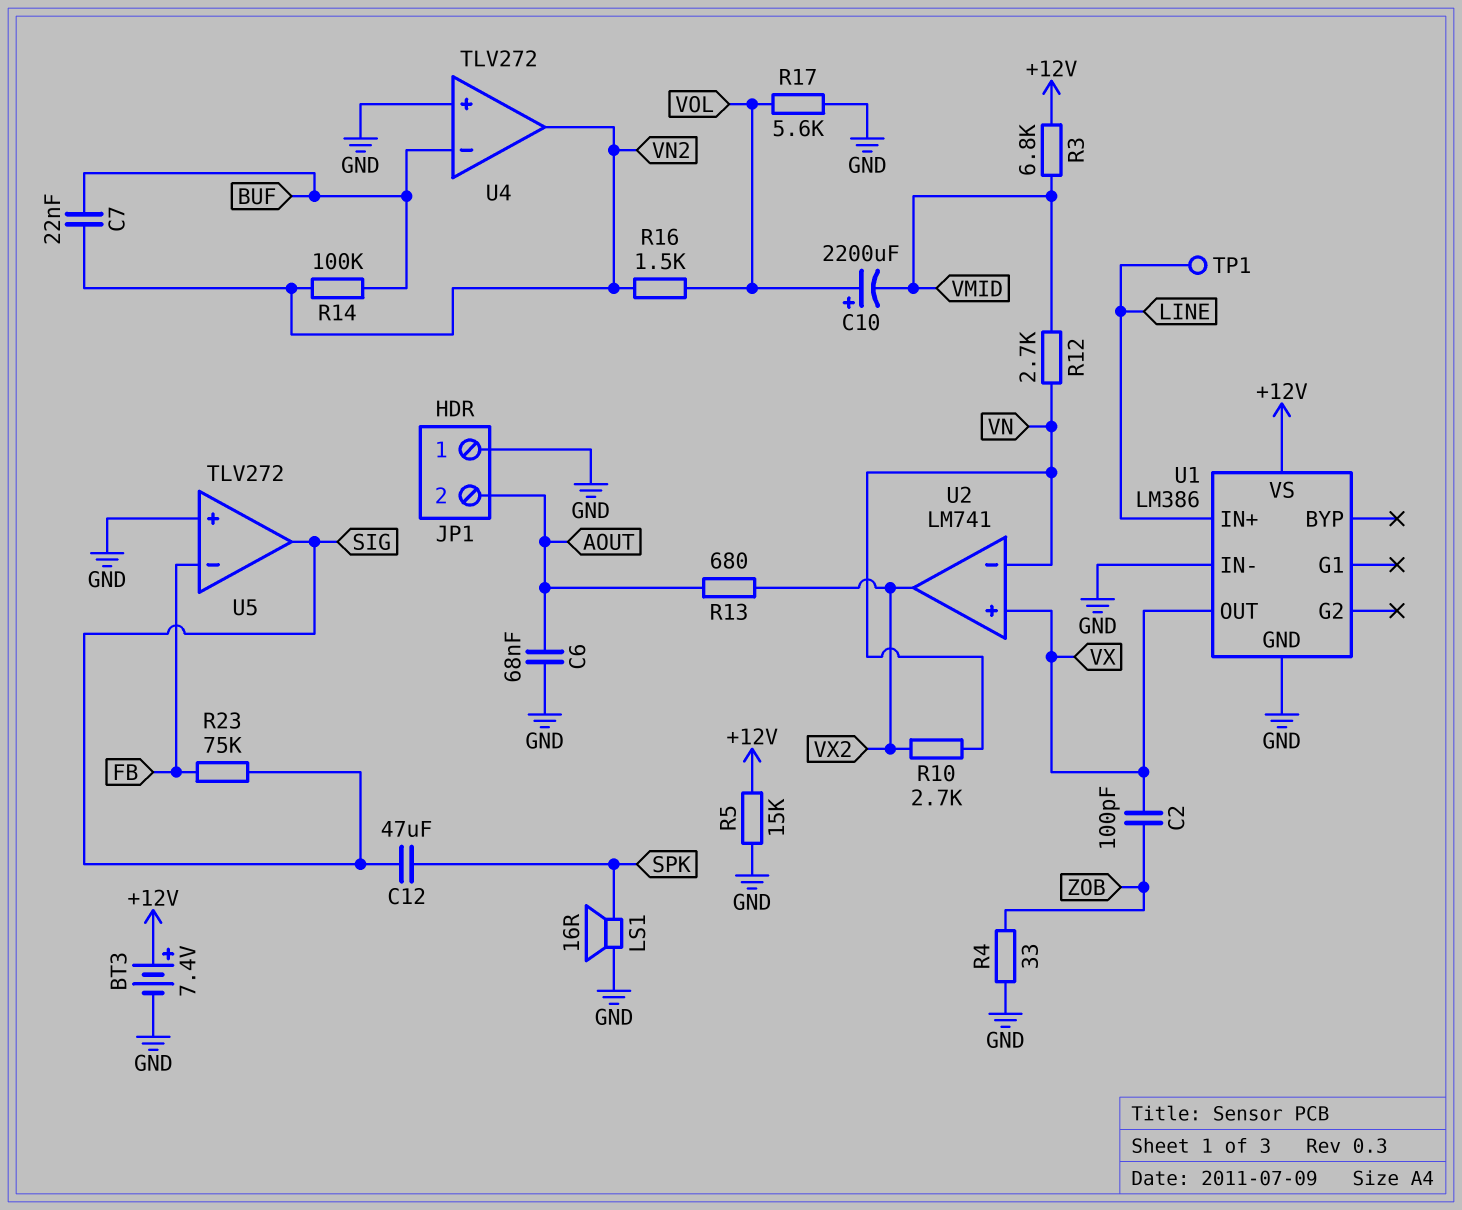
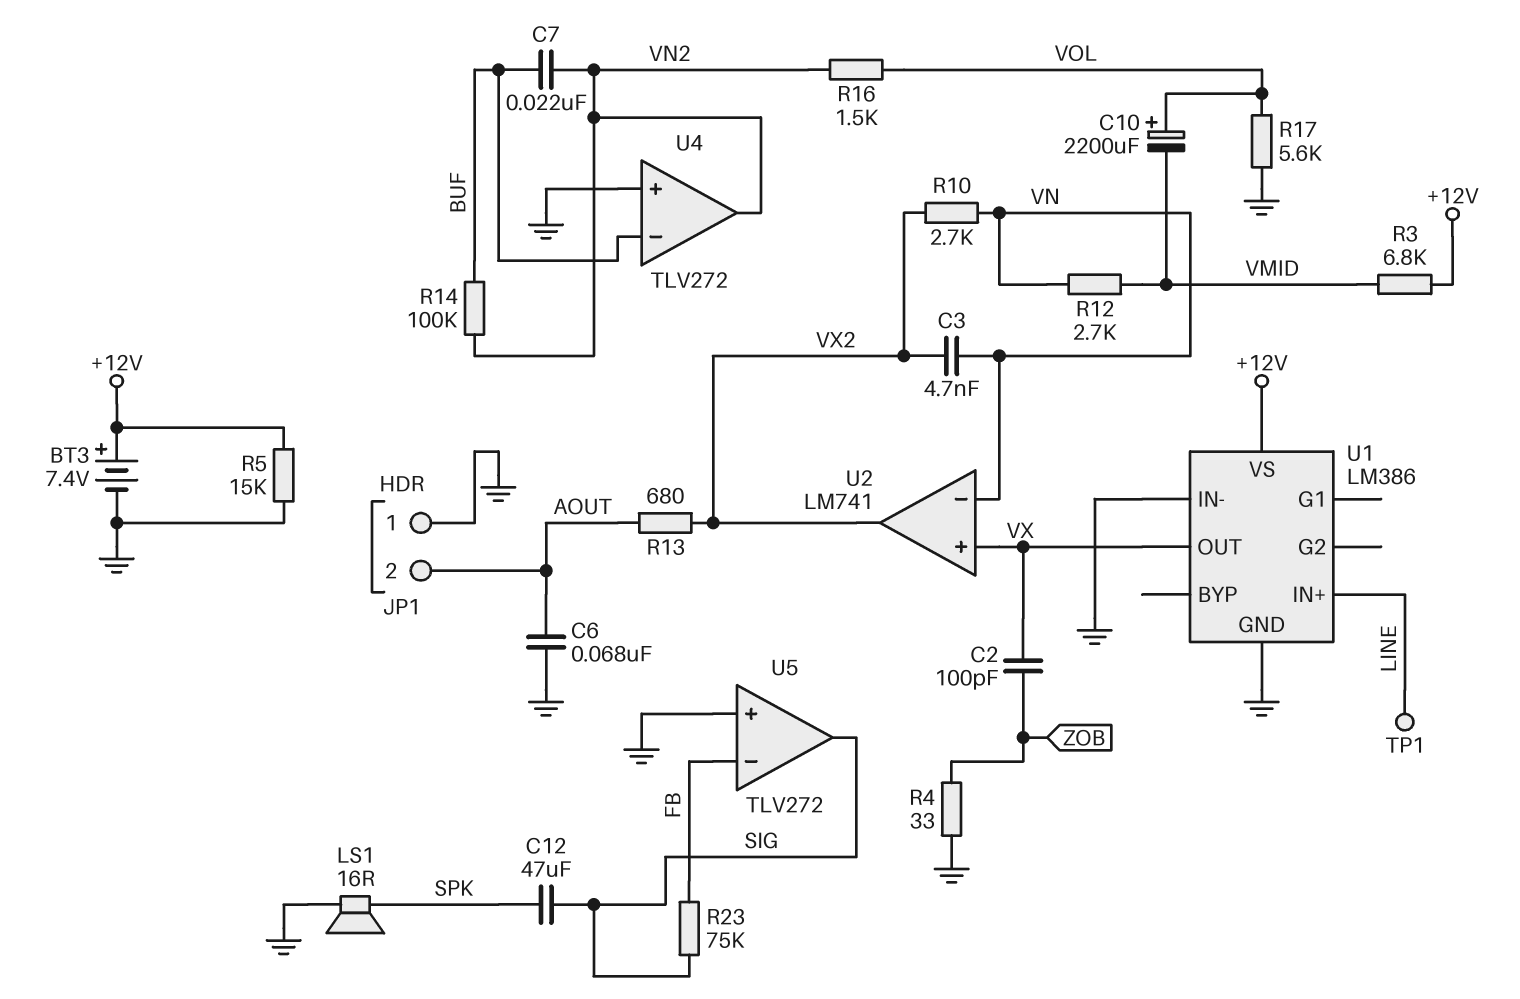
C3: none -> 4.7nF (VN, VX2)

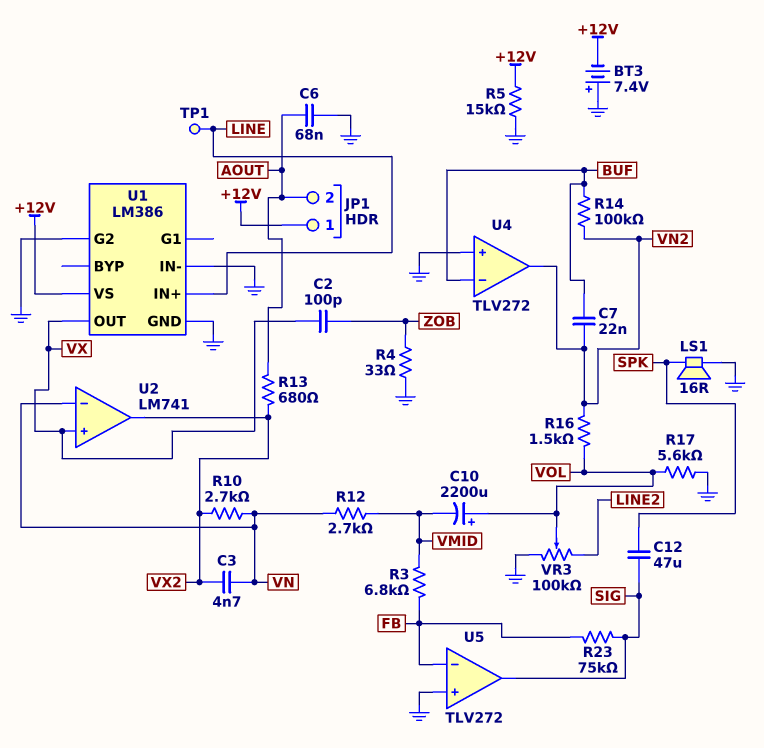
BT3: 7.4V (plus +12V, minus GND) -> 7.4V (plus GND, minus +12V)
JP1 pin 1: GND -> +12V
R3: 6.8k (+12V, VMID) -> 6.8k (FB, VMID)
U1 pin G2: none -> GND
VR3: none -> 100k (GND, LINE2, wiper VOL)

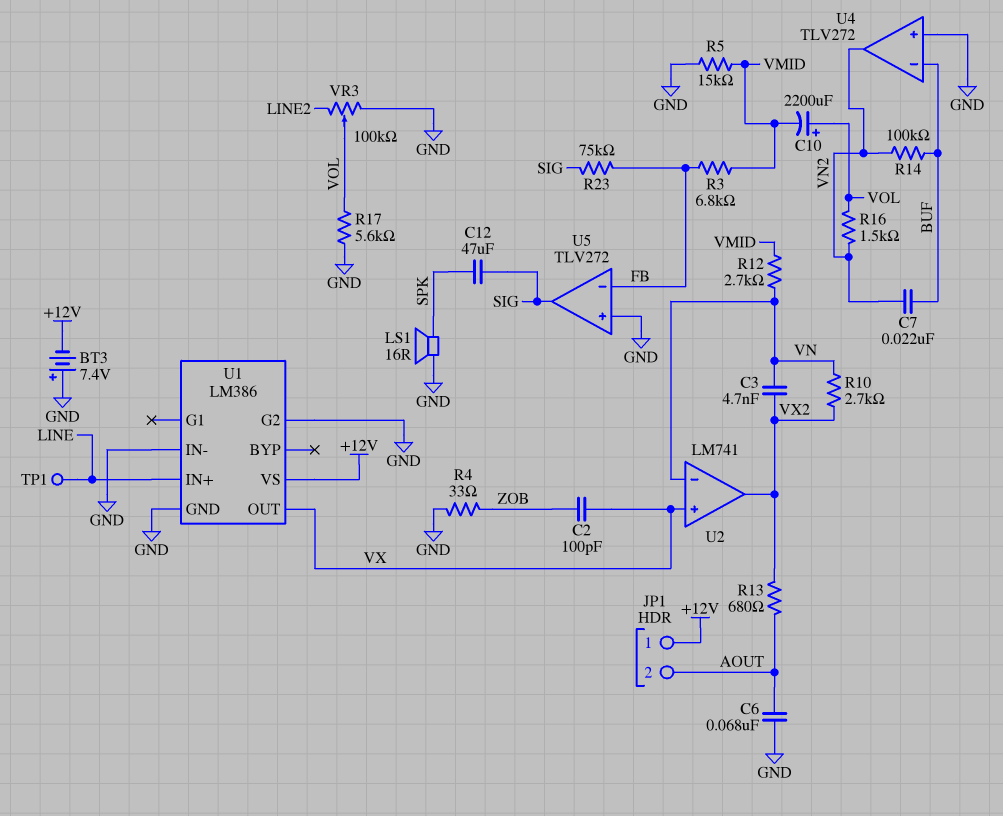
R5: 15k (+12V, GND) -> 15k (GND, VMID)

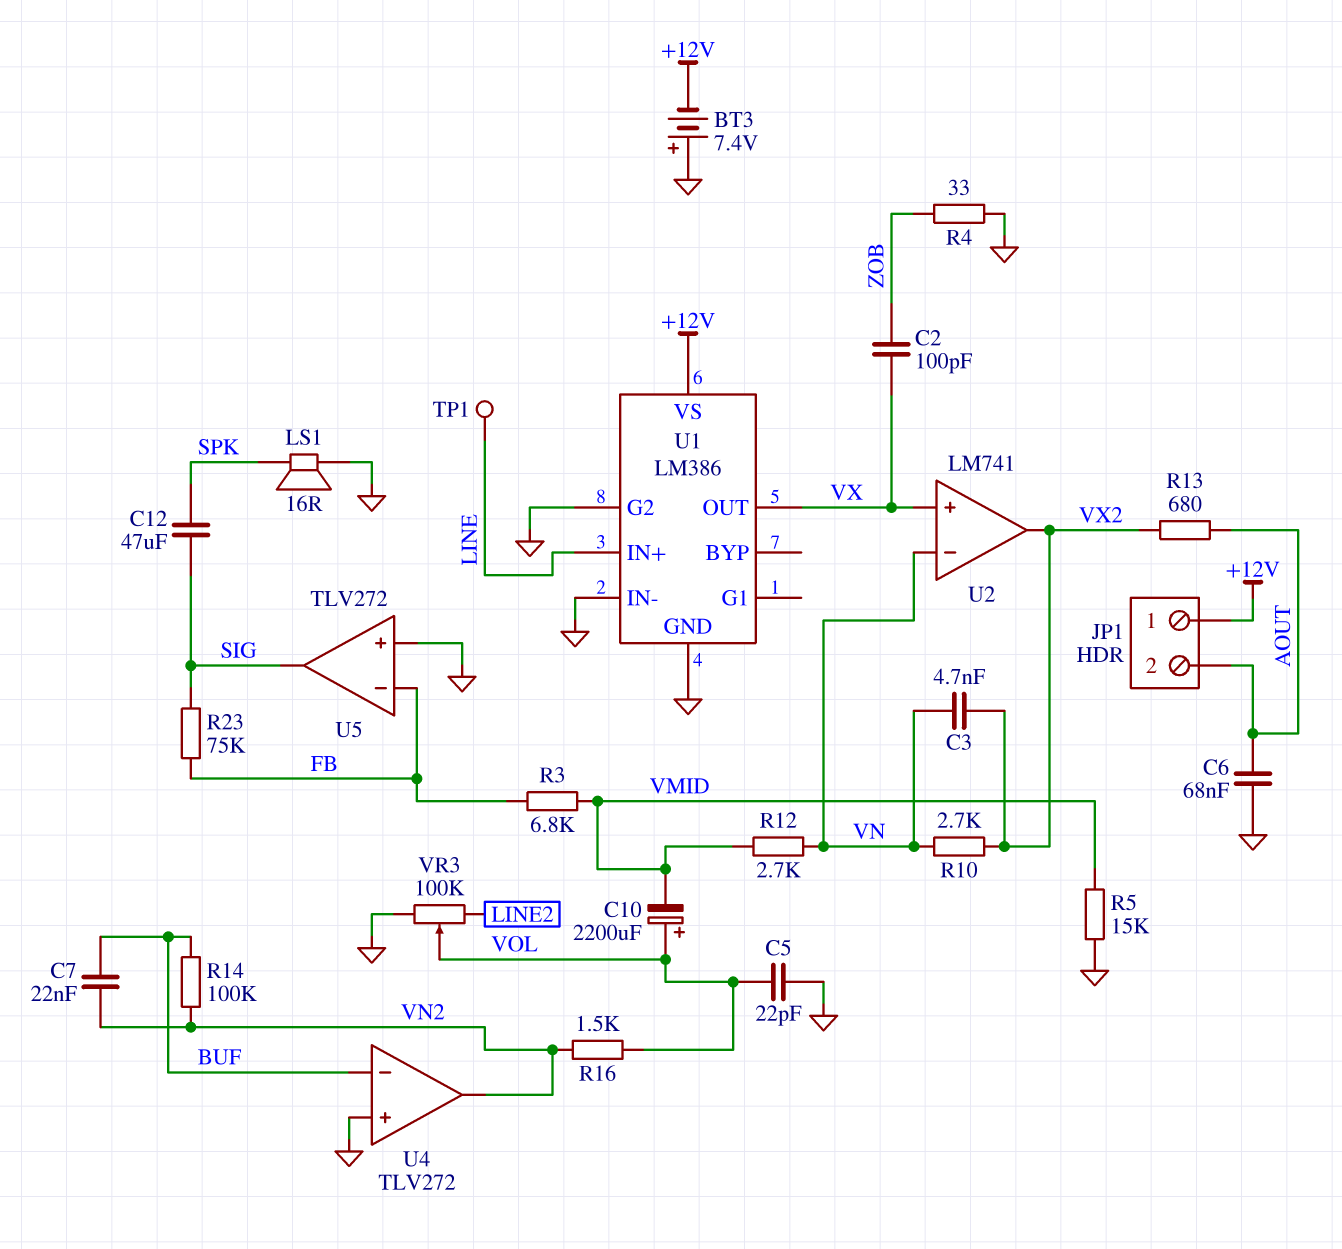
C5: none -> 22pF (GND, VOL)
R17: 5.6k (GND, VOL) -> none

